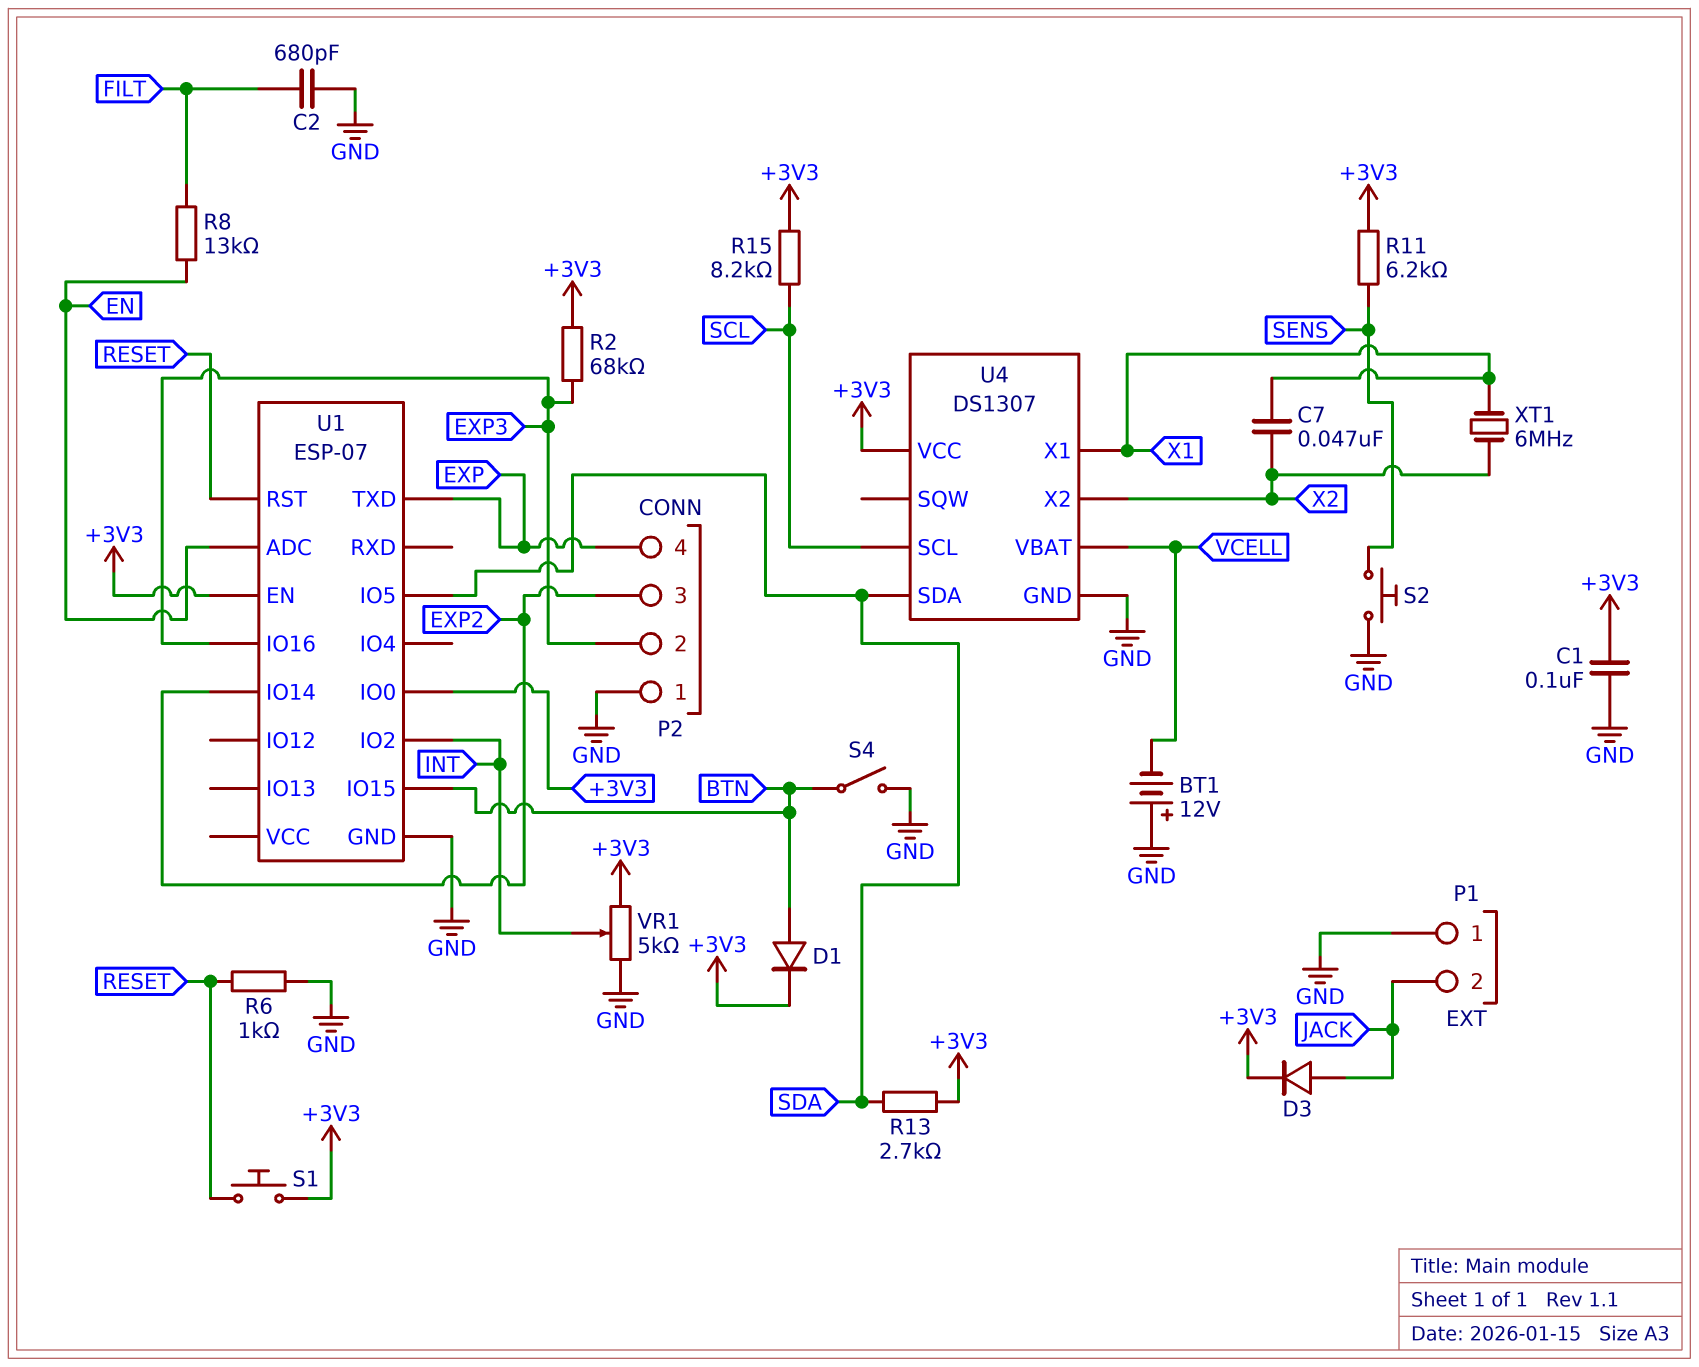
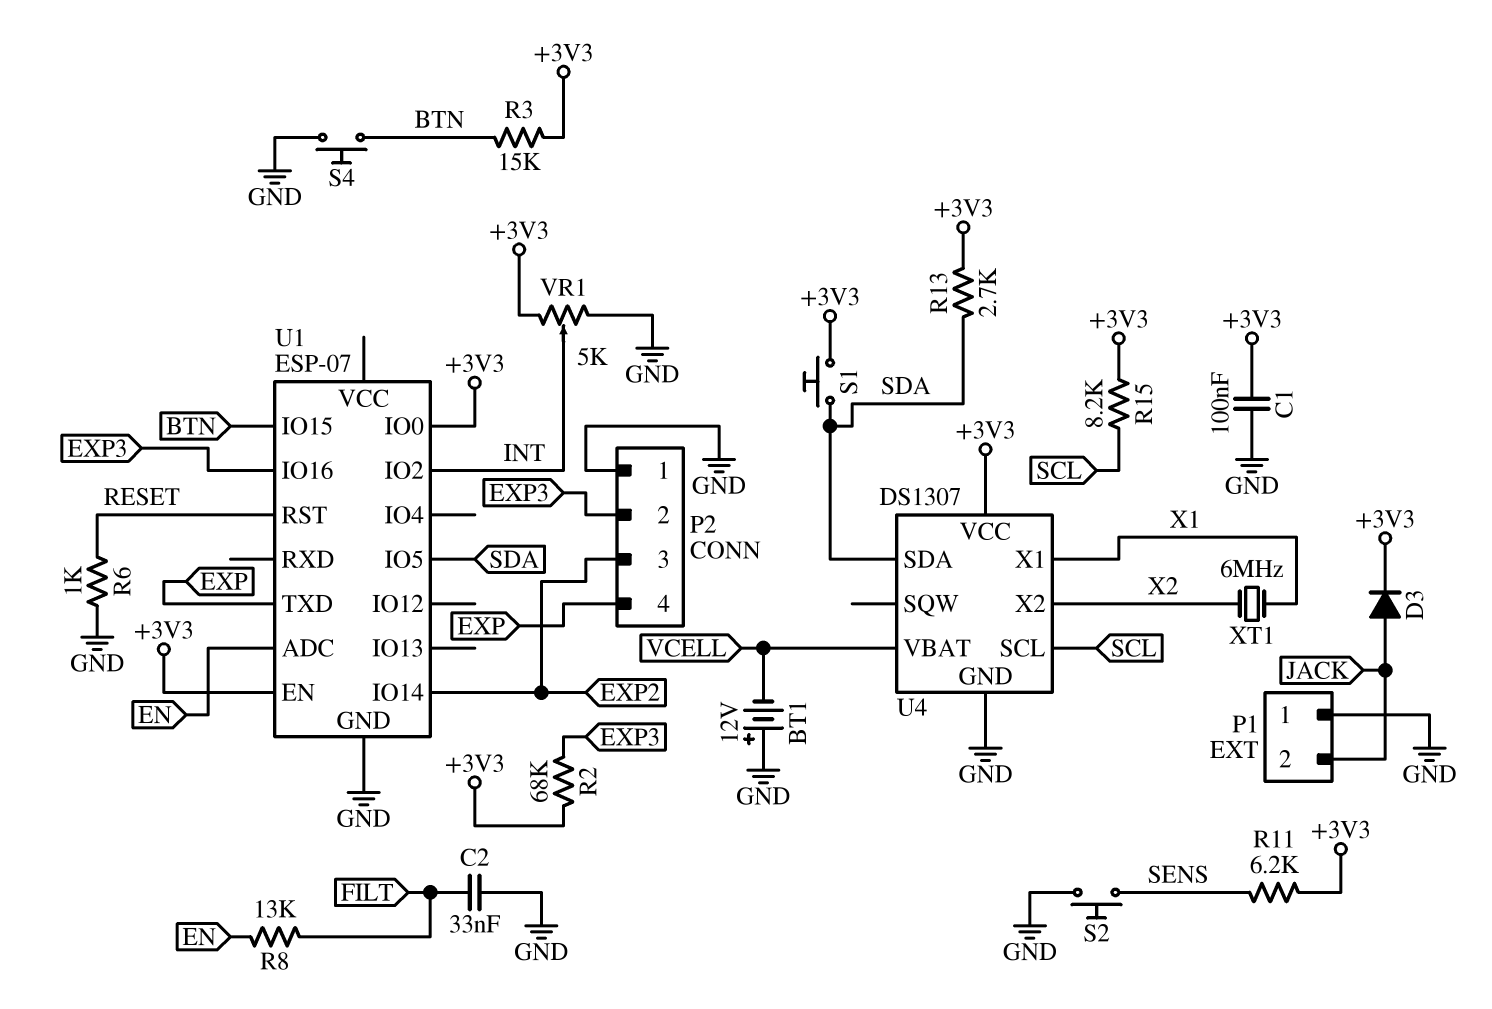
C2: 680pF (FILT, GND) -> 33nF (FILT, GND)
C7: 47nF (X1, X2) -> none
D1: diode (A BTN, K +3V3) -> none
R3: none -> 15k (+3V3, BTN)
S1: button (+3V3, RESET) -> button (+3V3, SDA)
S4: switch (BTN, GND) -> button (BTN, GND)

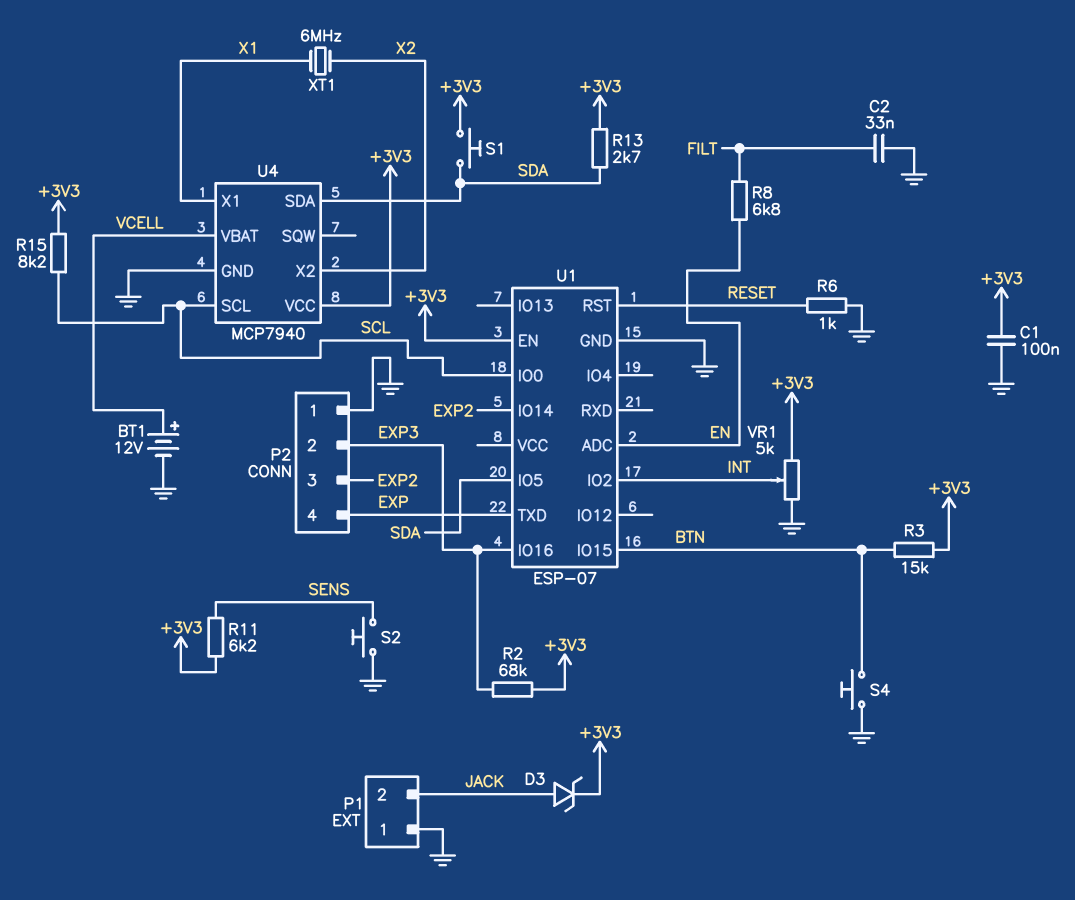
BT1: 12V (plus GND, minus VCELL) -> 12V (plus VCELL, minus GND)
D3: diode (A JACK, K +3V3) -> zener (A JACK, K +3V3)
R8: 13k (EN, FILT) -> 6.8k (EN, FILT)
U1 pin IO0: +3V3 -> SCL
U4: DS1307 -> MCP7940

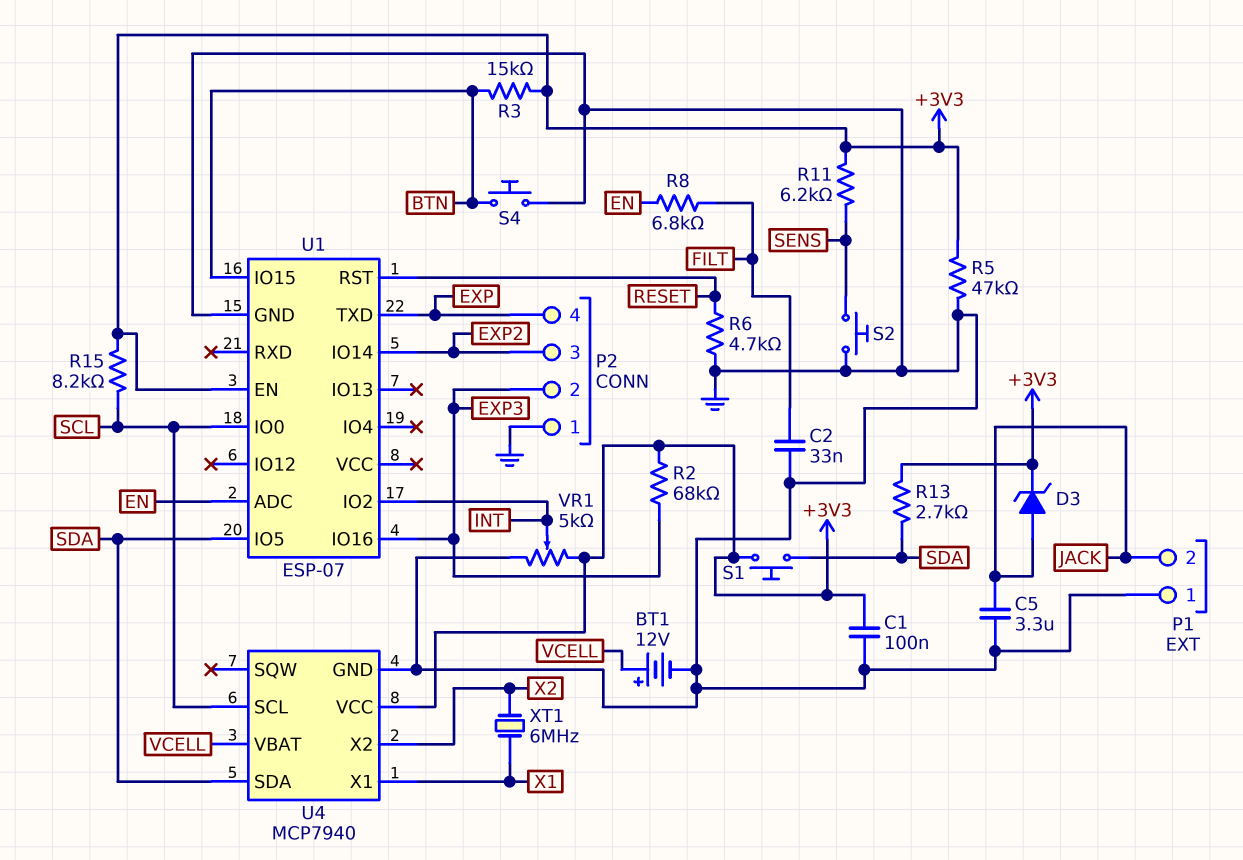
C5: none -> 3.3uF (GND, JACK)
R5: none -> 47k (+3V3, GND)
R6: 1k (GND, RESET) -> 4.7k (GND, RESET)

